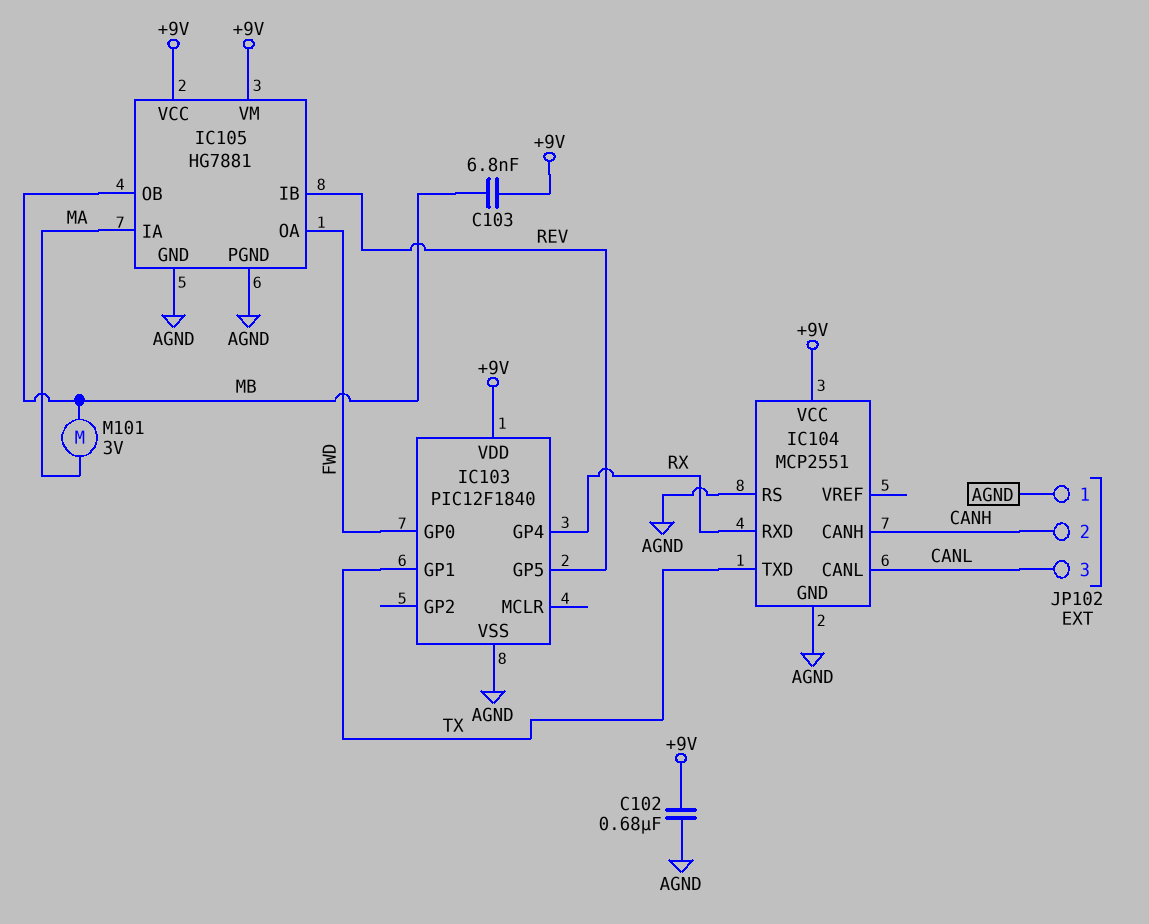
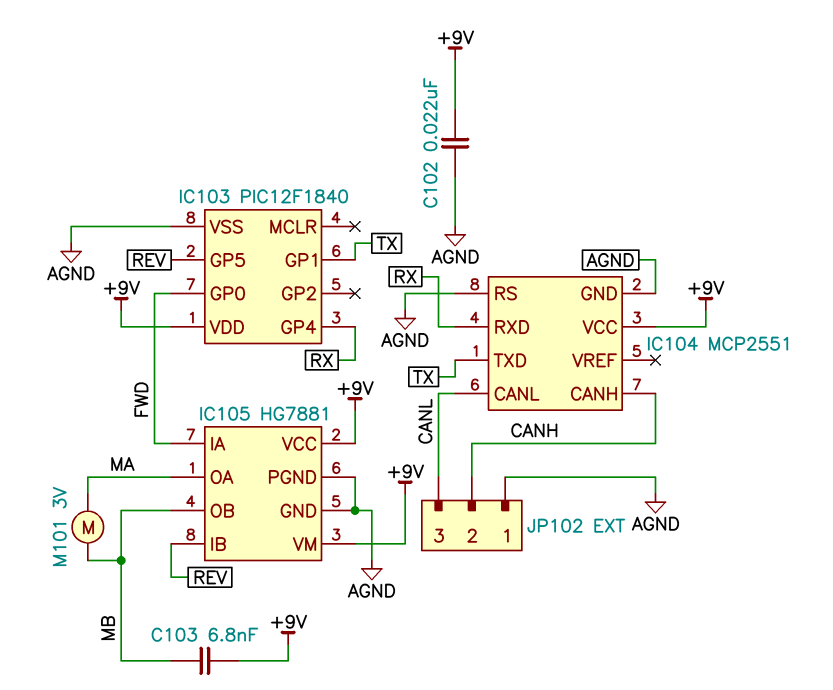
C102: 680nF (+9V, AGND) -> 22nF (+9V, AGND)
IC105 pin IA: MA -> FWD
IC105 pin OA: FWD -> MA

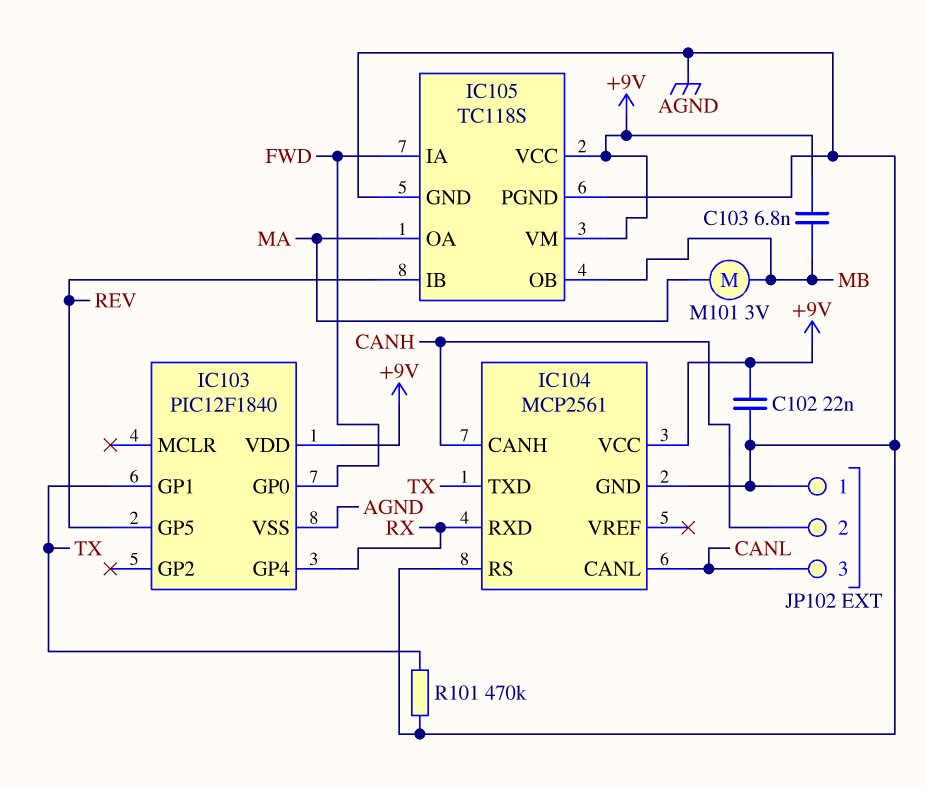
IC104: MCP2551 -> MCP2561
IC105: HG7881 -> TC118S
R101: none -> 470k (AGND, TX)

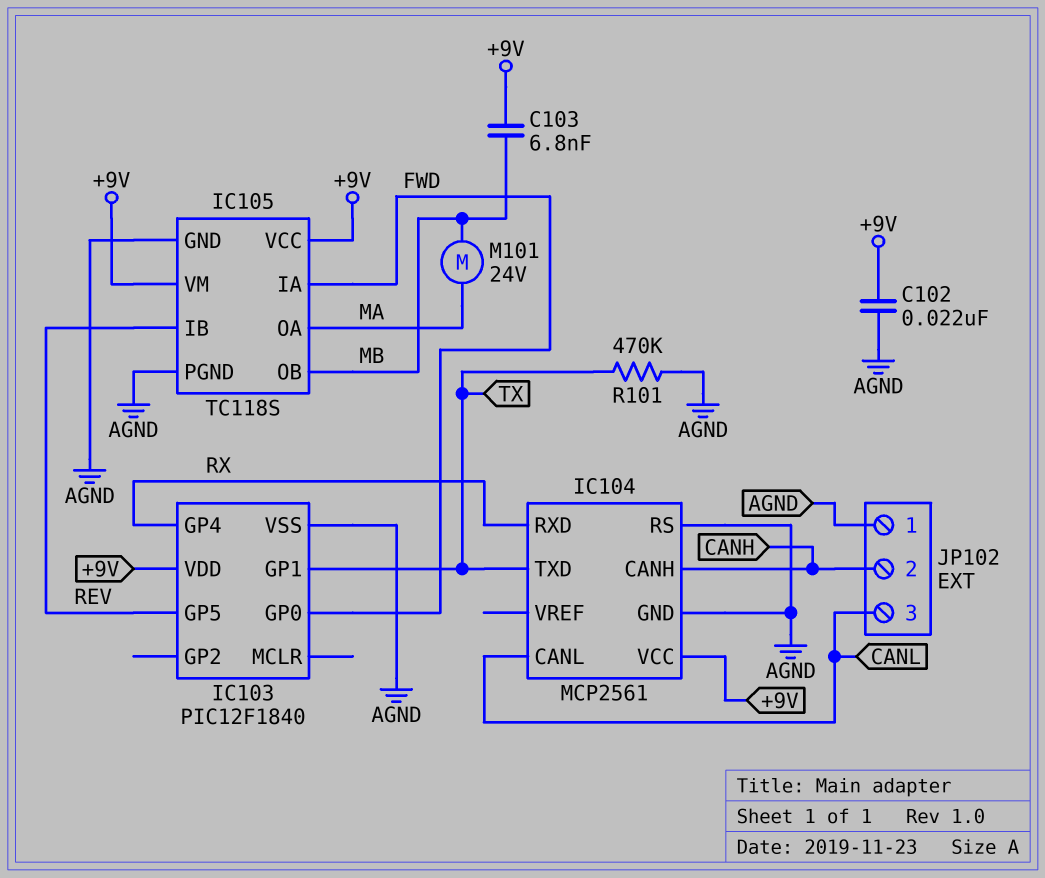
M101: motor 3V (MA, MB) -> motor 24V (MA, MB)

